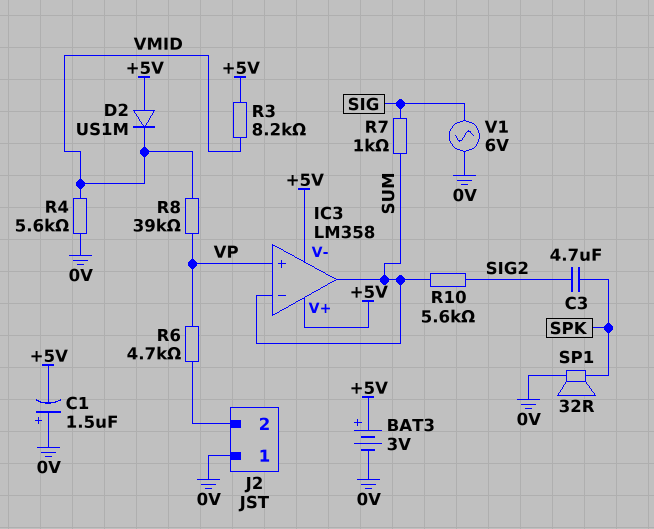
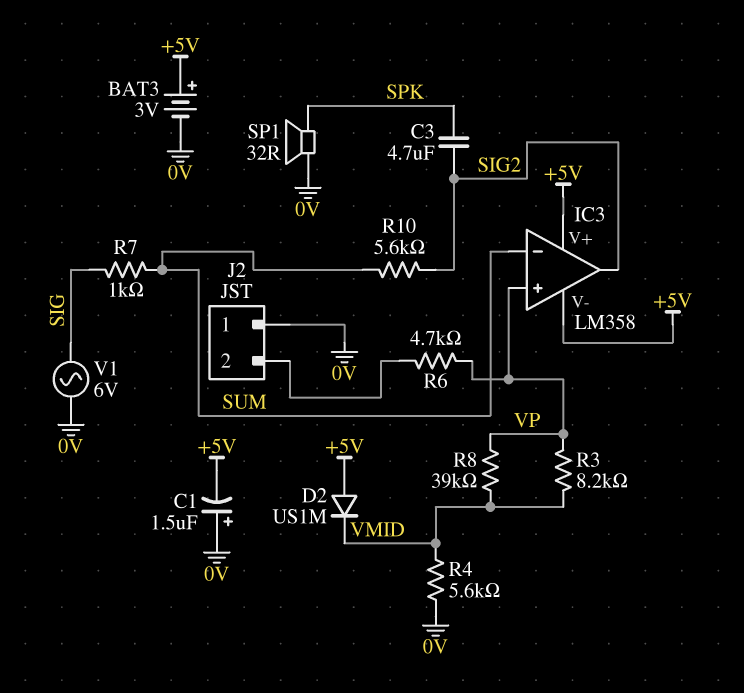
IC3 pin out: SUM -> SIG2
R3: 8.2k (+5V, VMID) -> 8.2k (VMID, VP)

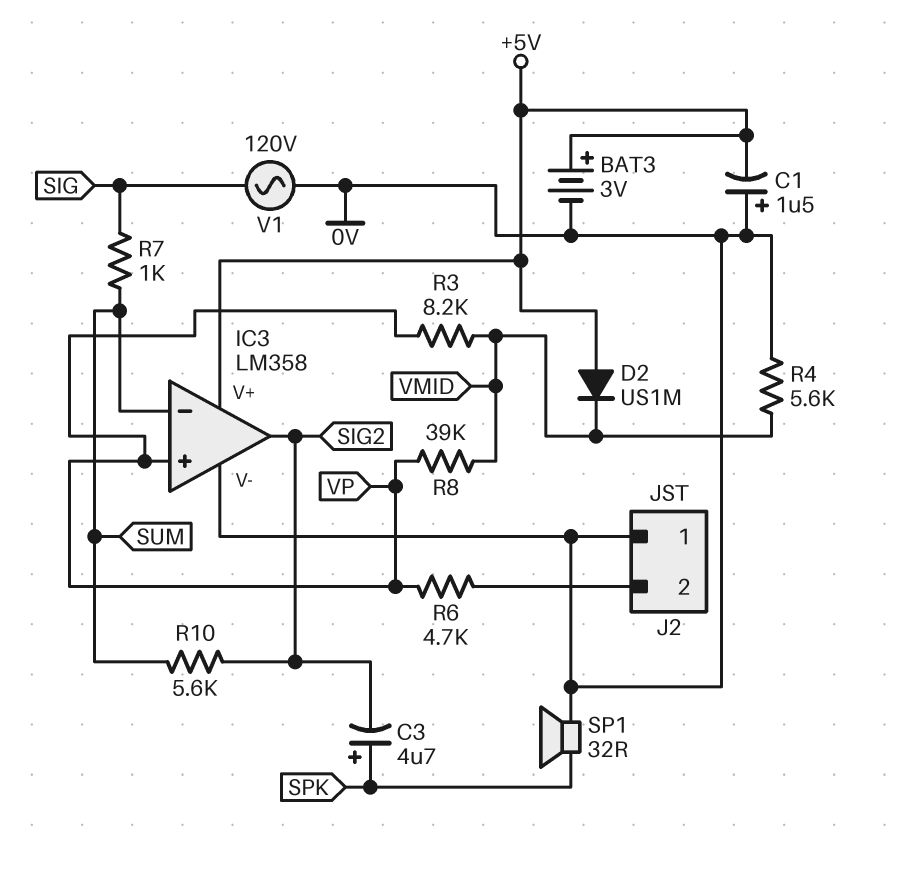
C3: 4.7uF (SIG2, SPK) -> 4.7uF (plus SPK, minus SIG2)
IC3 pin V-: +5V -> 0V
V1: AC 6V (0V, SIG) -> AC 120V (0V, SIG)

